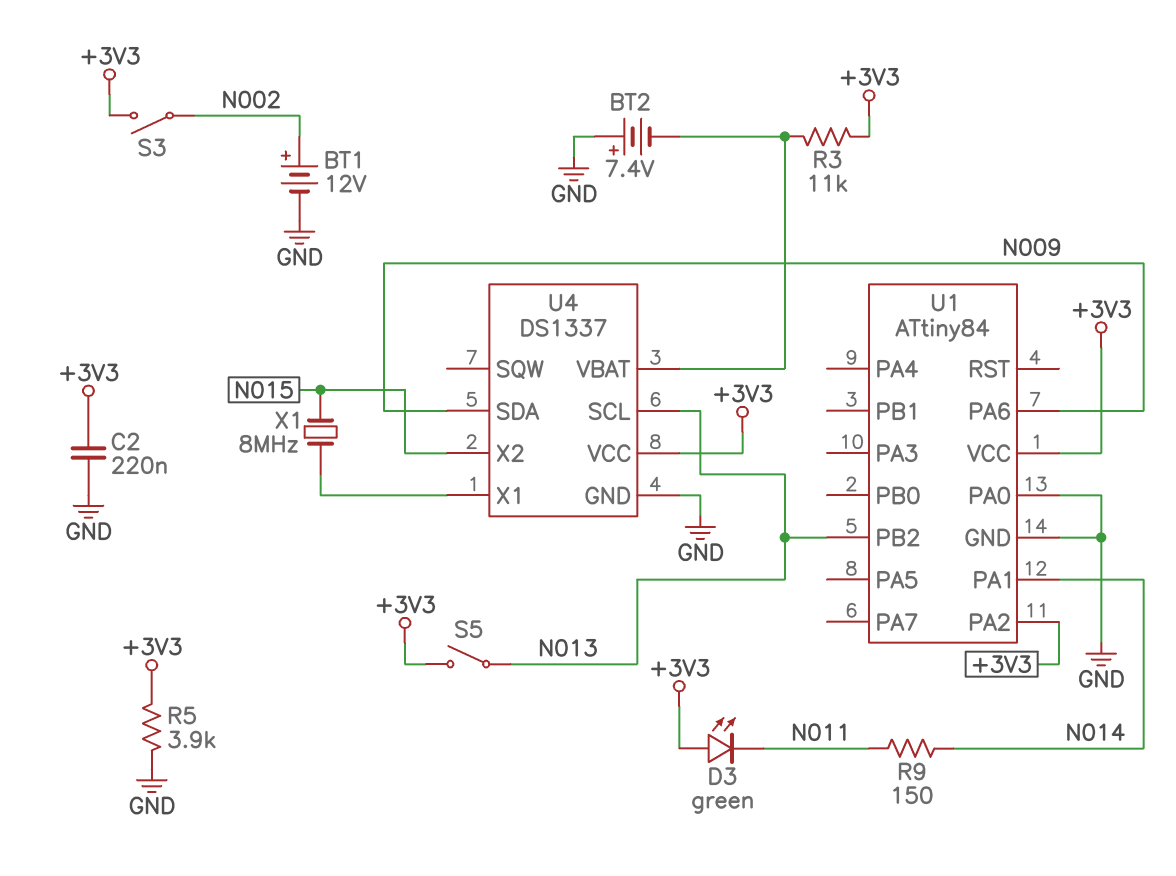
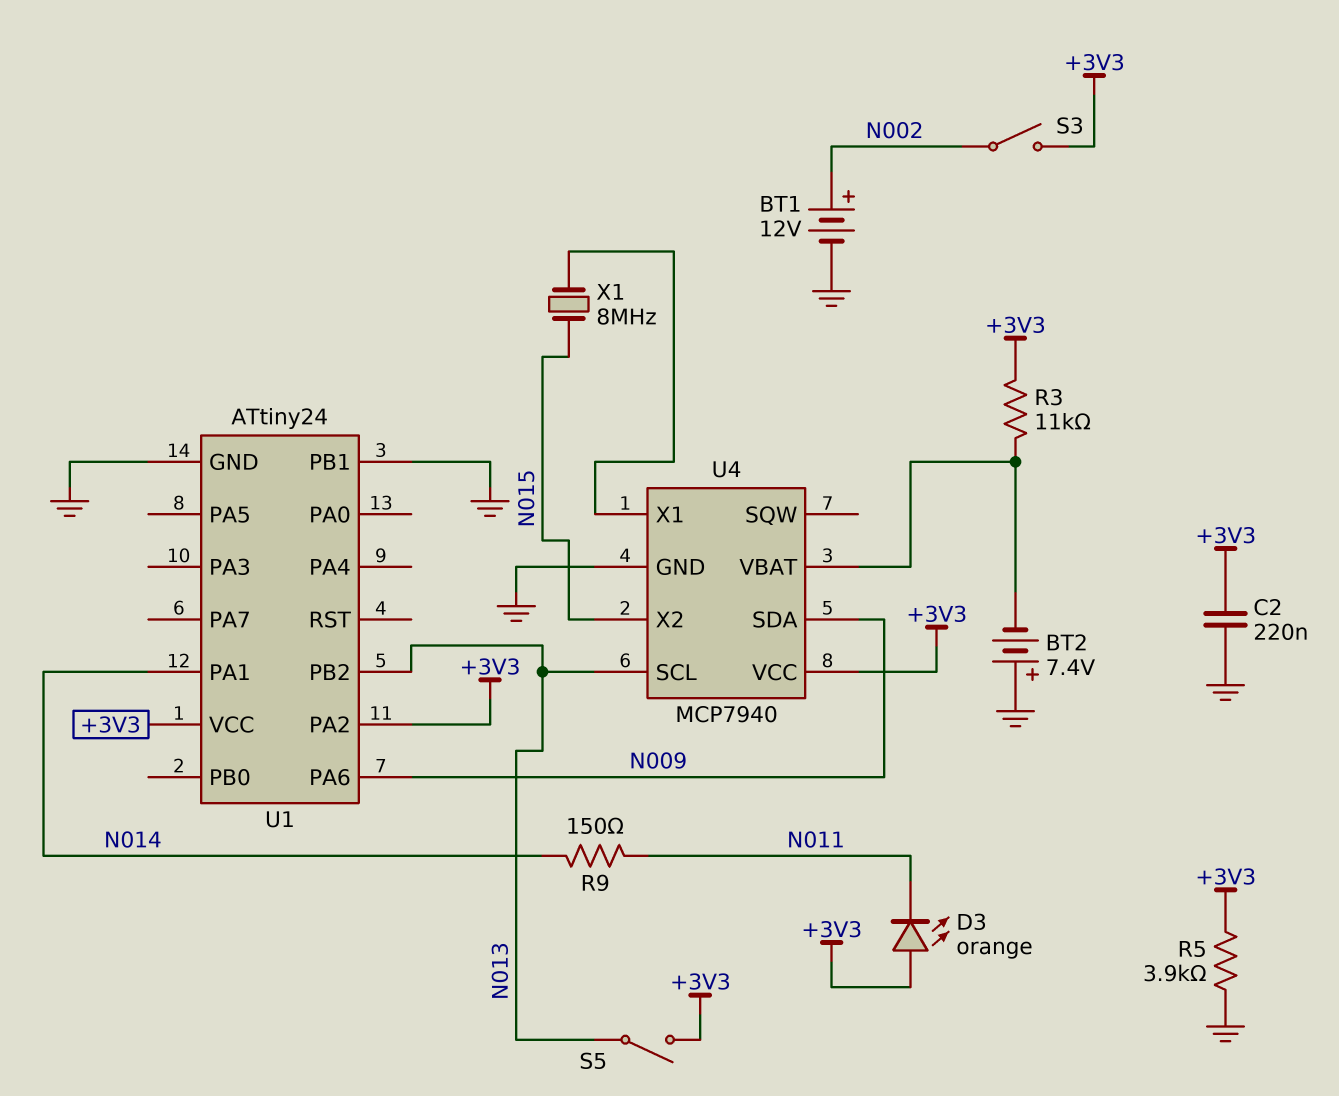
D3: LED green (A +3V3, K N011) -> LED orange (A +3V3, K N011)
U1: ATtiny84 -> ATtiny24
U1 pin PA0: GND -> none
U1 pin PB1: none -> GND
U4: DS1337 -> MCP7940

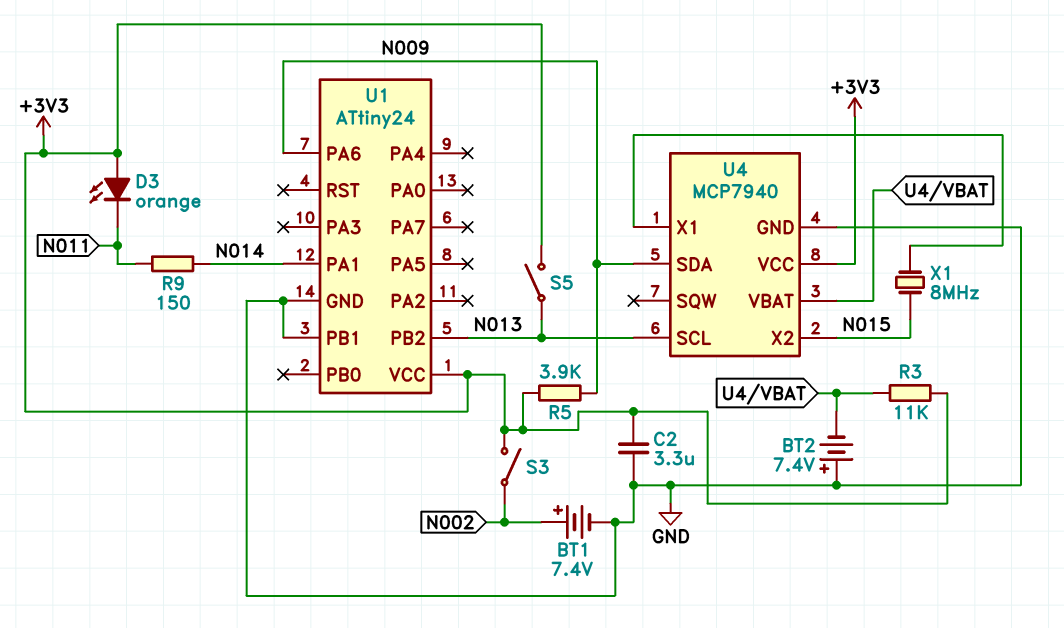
BT1: 12V (plus N002, minus GND) -> 7.4V (plus N002, minus GND)
C2: 220nF (+3V3, GND) -> 3.3uF (+3V3, GND)
R5: 3.9k (+3V3, GND) -> 3.9k (+3V3, N009)
U1 pin PA2: +3V3 -> none

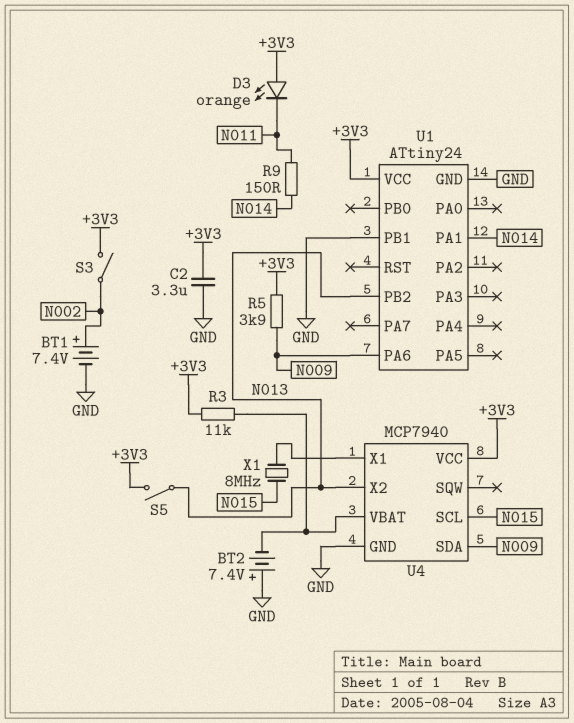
U4 pin SCL: N013 -> N015
U4 pin X2: N015 -> N013

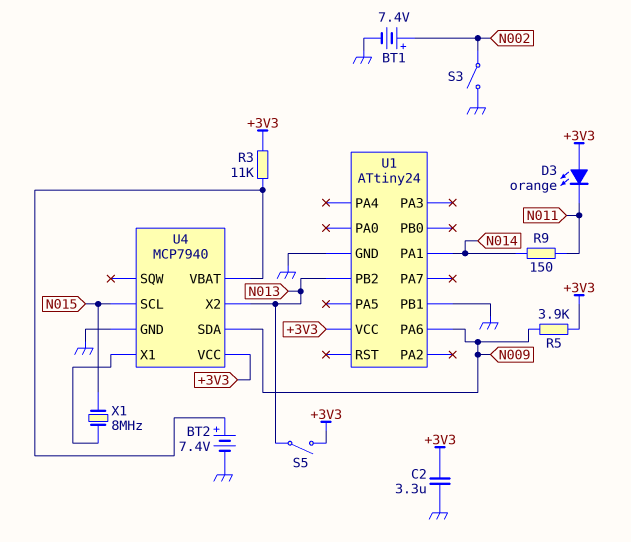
BT2: 7.4V (plus GND, minus U4/VBAT) -> 7.4V (plus U4/VBAT, minus GND)
S3: switch (+3V3, N002) -> switch (GND, N002)

